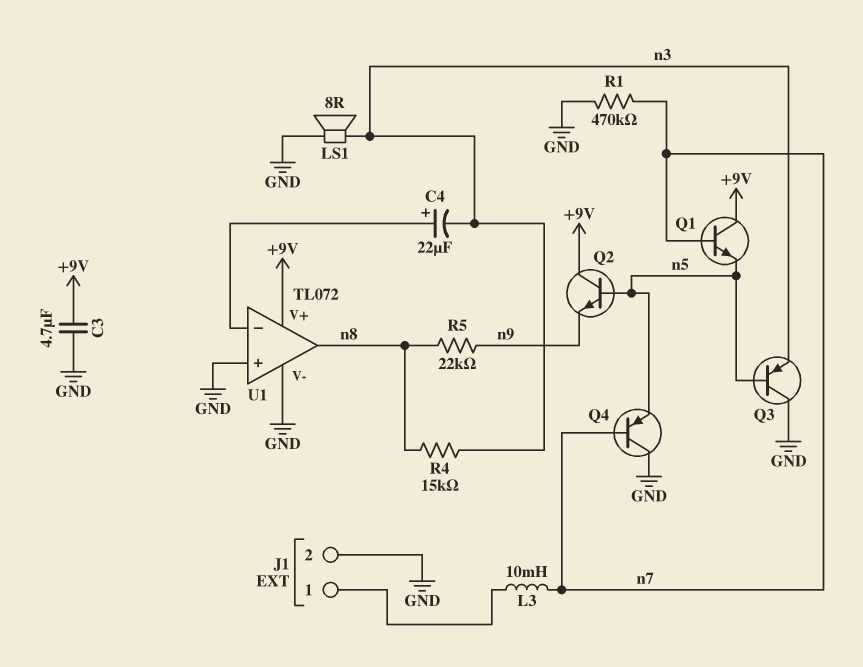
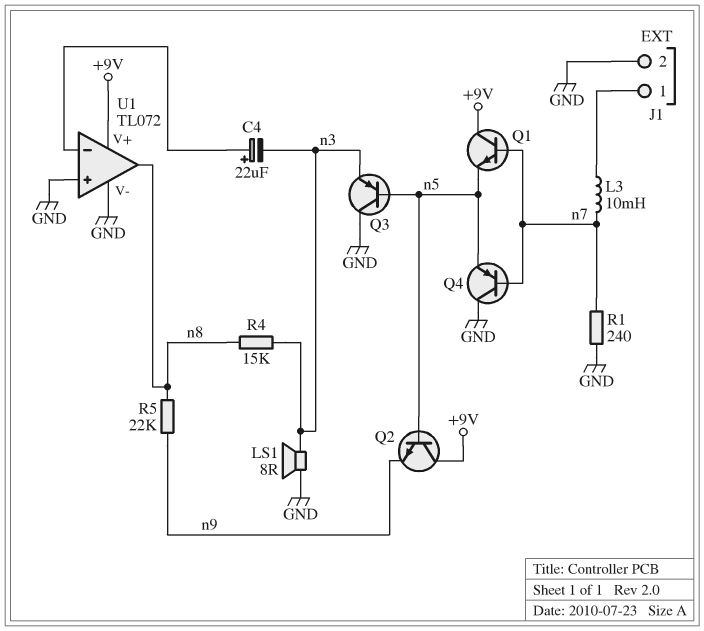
C3: 4.7uF (+9V, GND) -> none
R1: 470k (GND, n7) -> 240 (GND, n7)

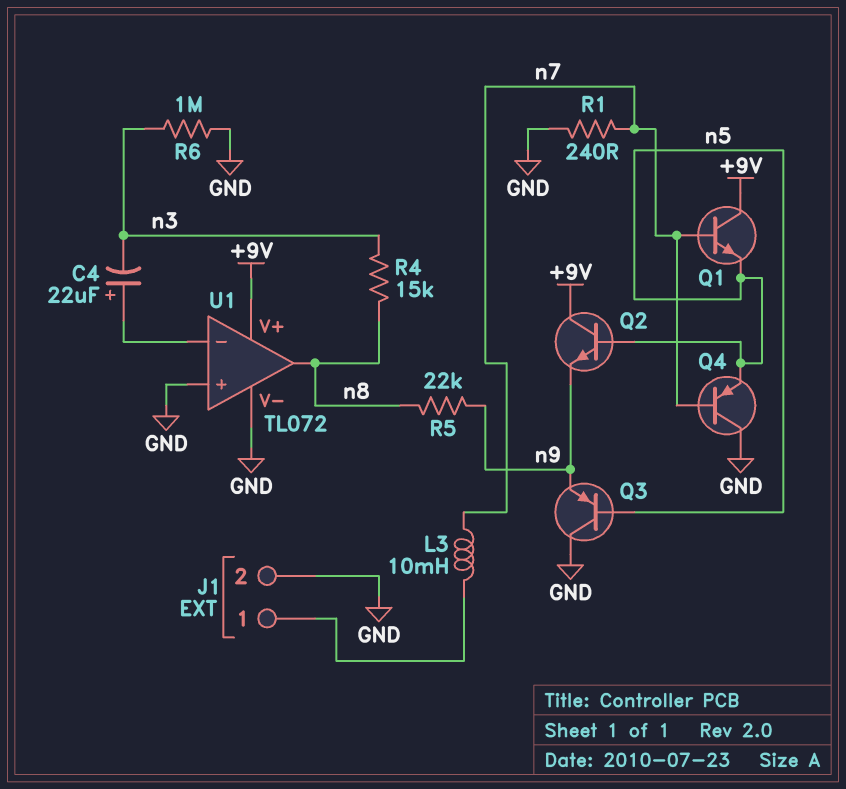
LS1: speaker 8R (GND, n3) -> none
Q3: PNP (B n5, C GND, E n3) -> PNP (B n5, C GND, E n9)
R6: none -> 1M (GND, n3)

